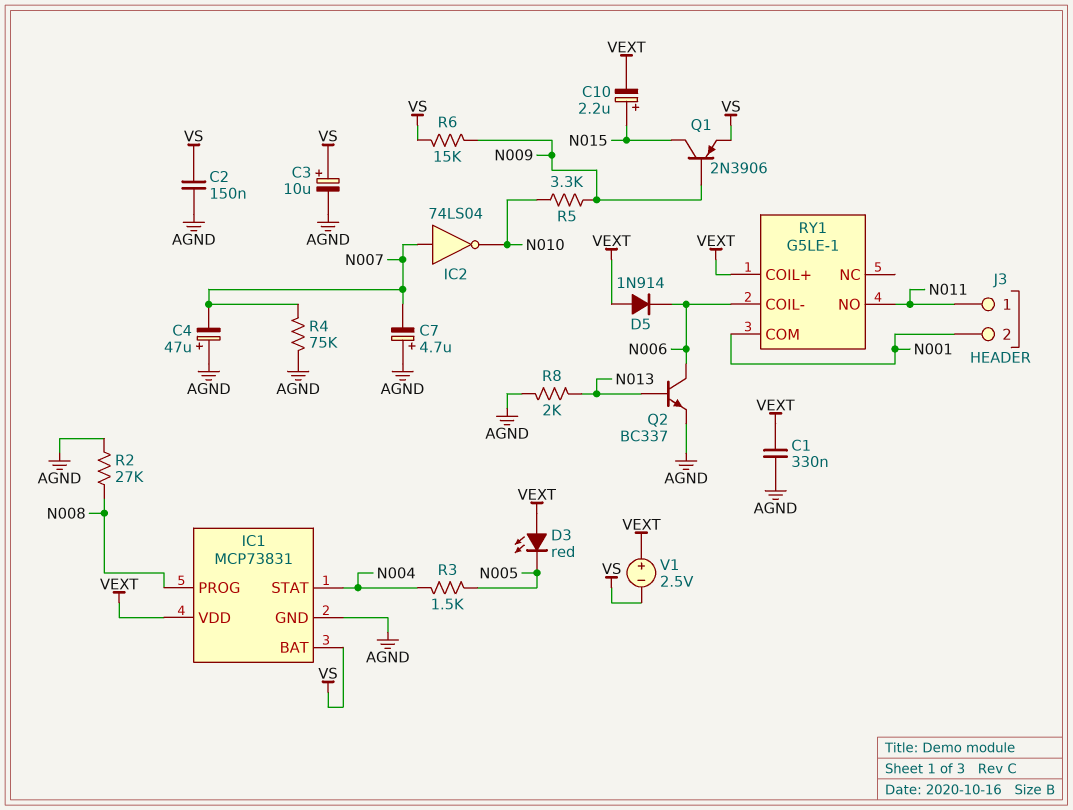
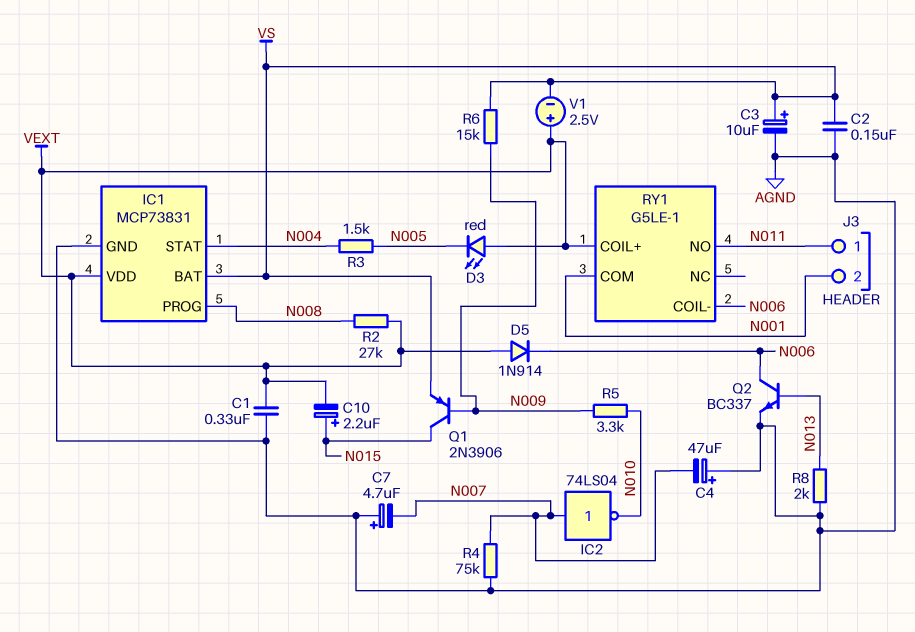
R2: 27k (AGND, N008) -> 27k (N008, VEXT)

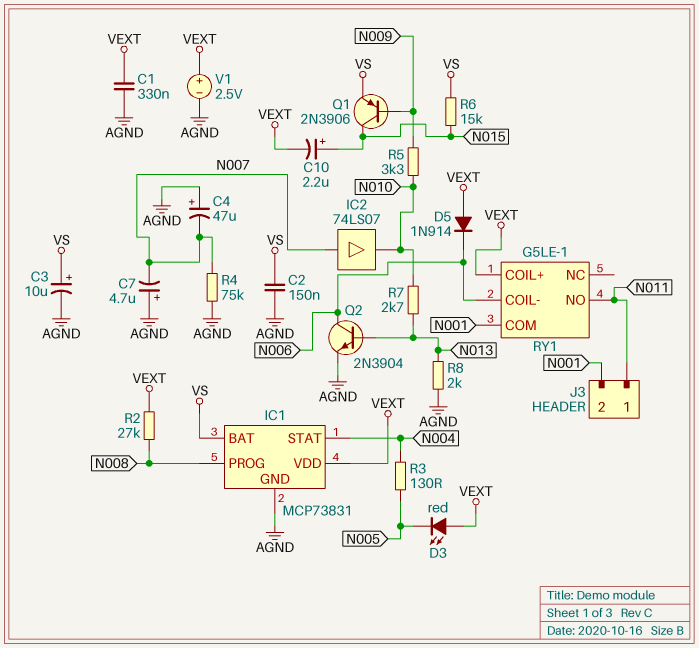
IC2: NOT 74LS04 (in N007, out N010) -> buffer 74LS07 (in N007, out N010)
Q2: NPN BC337 (B N013, C N006, E AGND) -> NPN 2N3904 (B N013, C N006, E AGND)
R3: 1.5k (N004, N005) -> 130 (N004, N005)
R6: 15k (N009, VS) -> 15k (N015, VS)
R7: none -> 2.7k (N010, N013)
V1: 2.5V (plus VEXT, minus VS) -> 2.5V (plus VEXT, minus AGND)

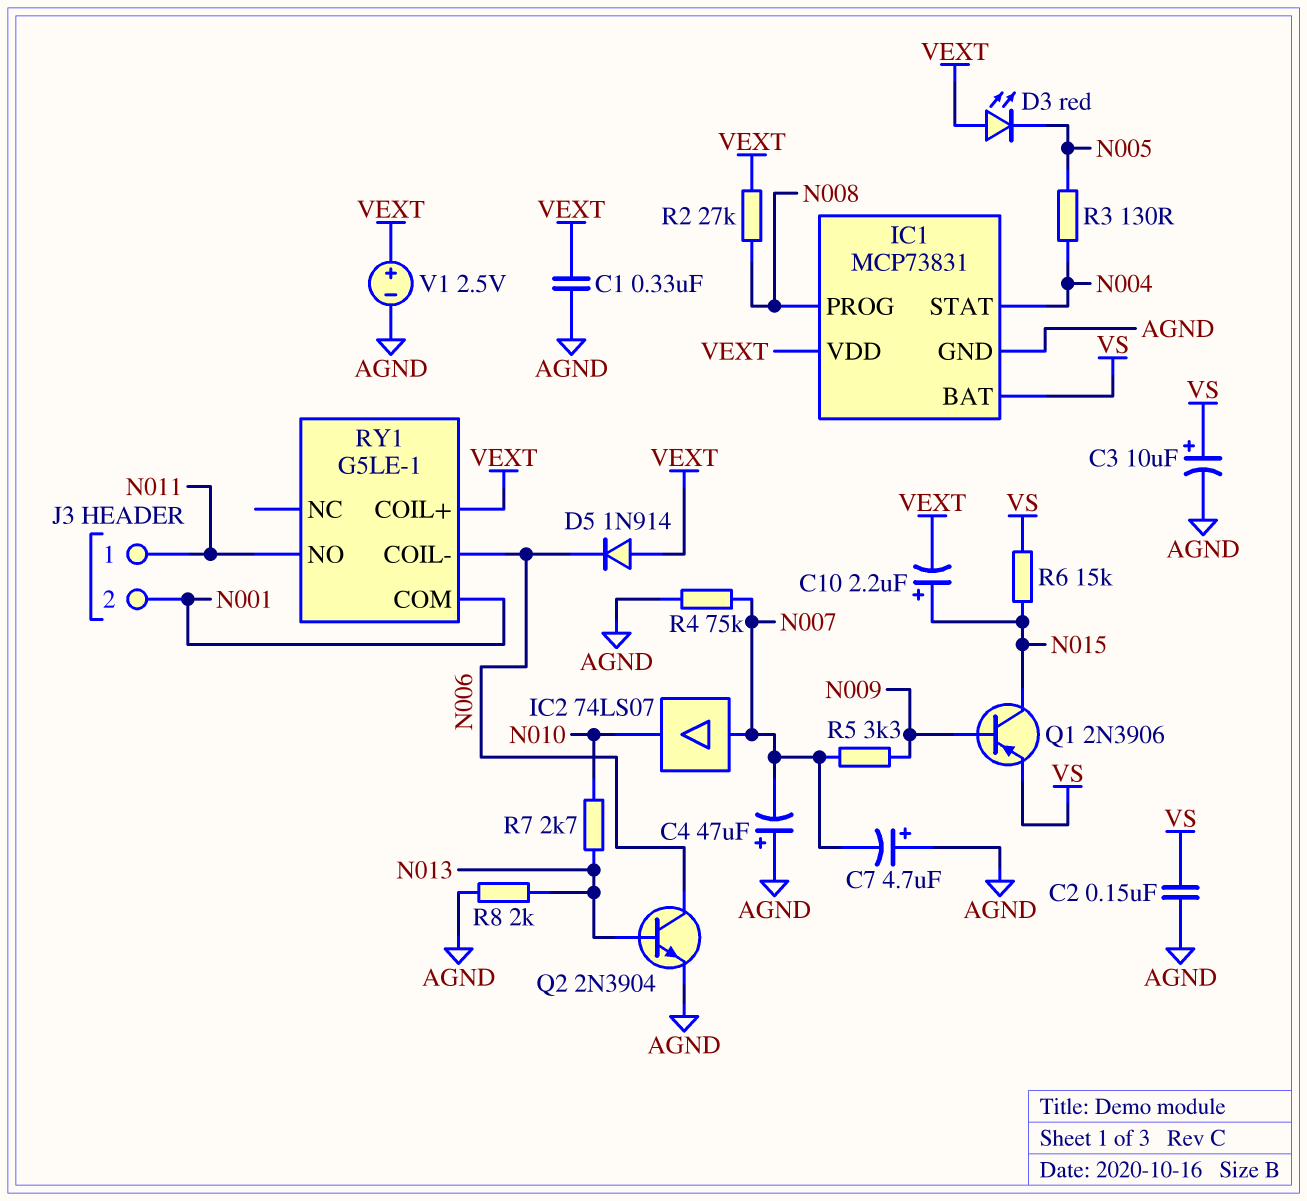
R5: 3.3k (N009, N010) -> 3.3k (N007, N009)

